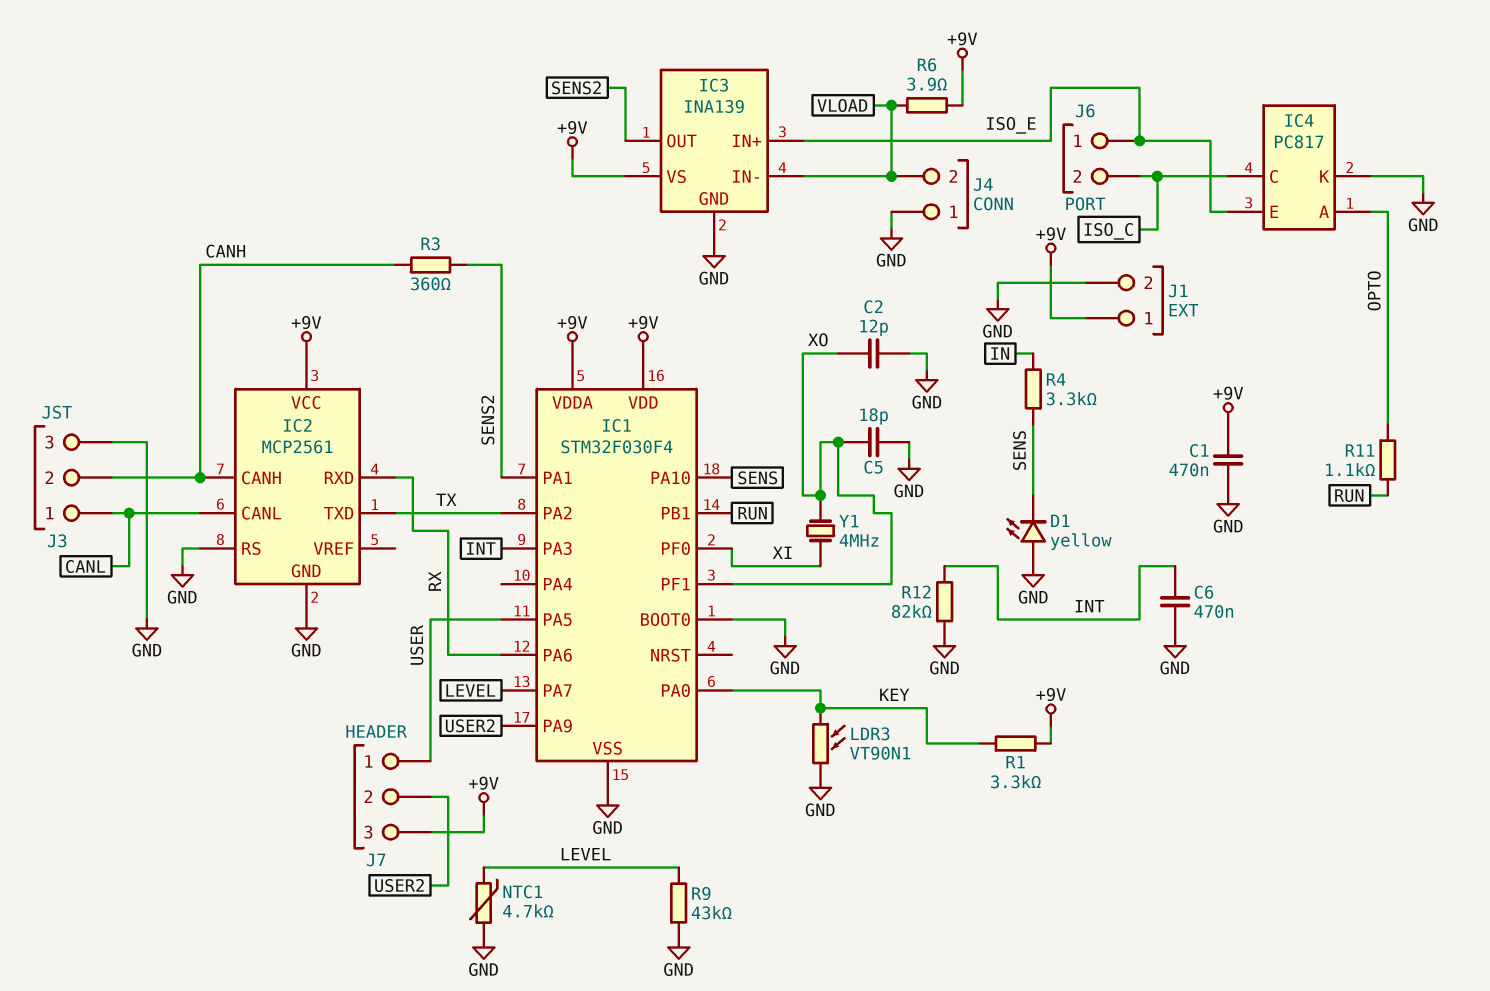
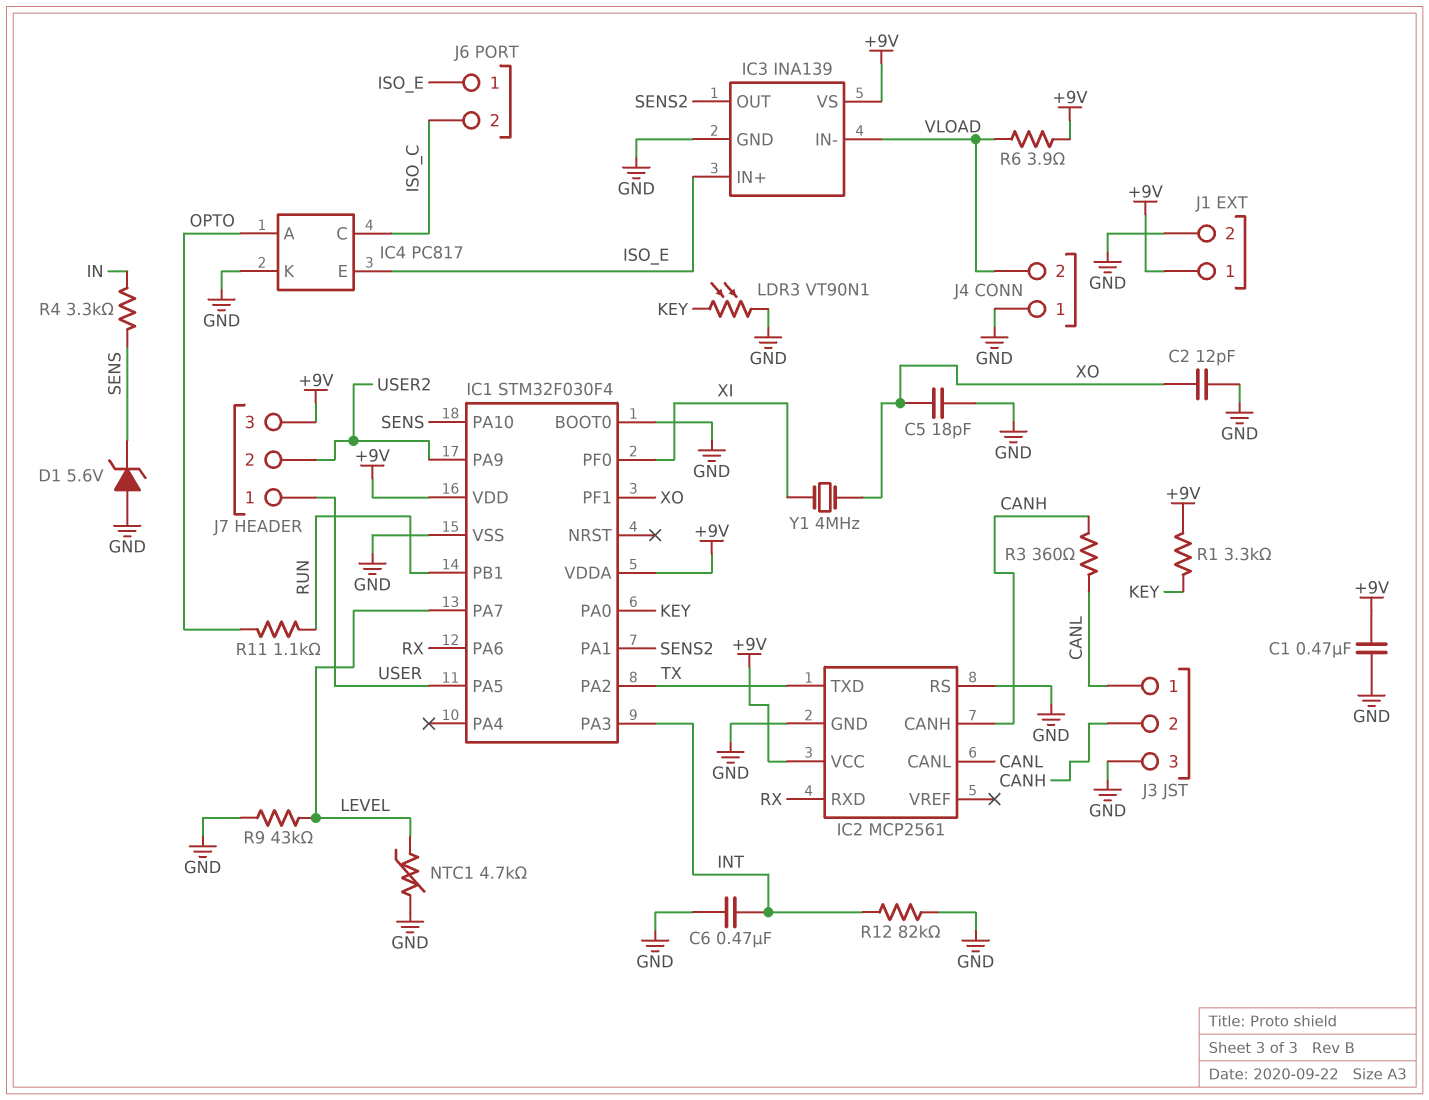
D1: LED yellow (A GND, K SENS) -> zener 5.6V (A GND, K SENS)
R3: 360 (CANH, SENS2) -> 360 (CANH, CANL)

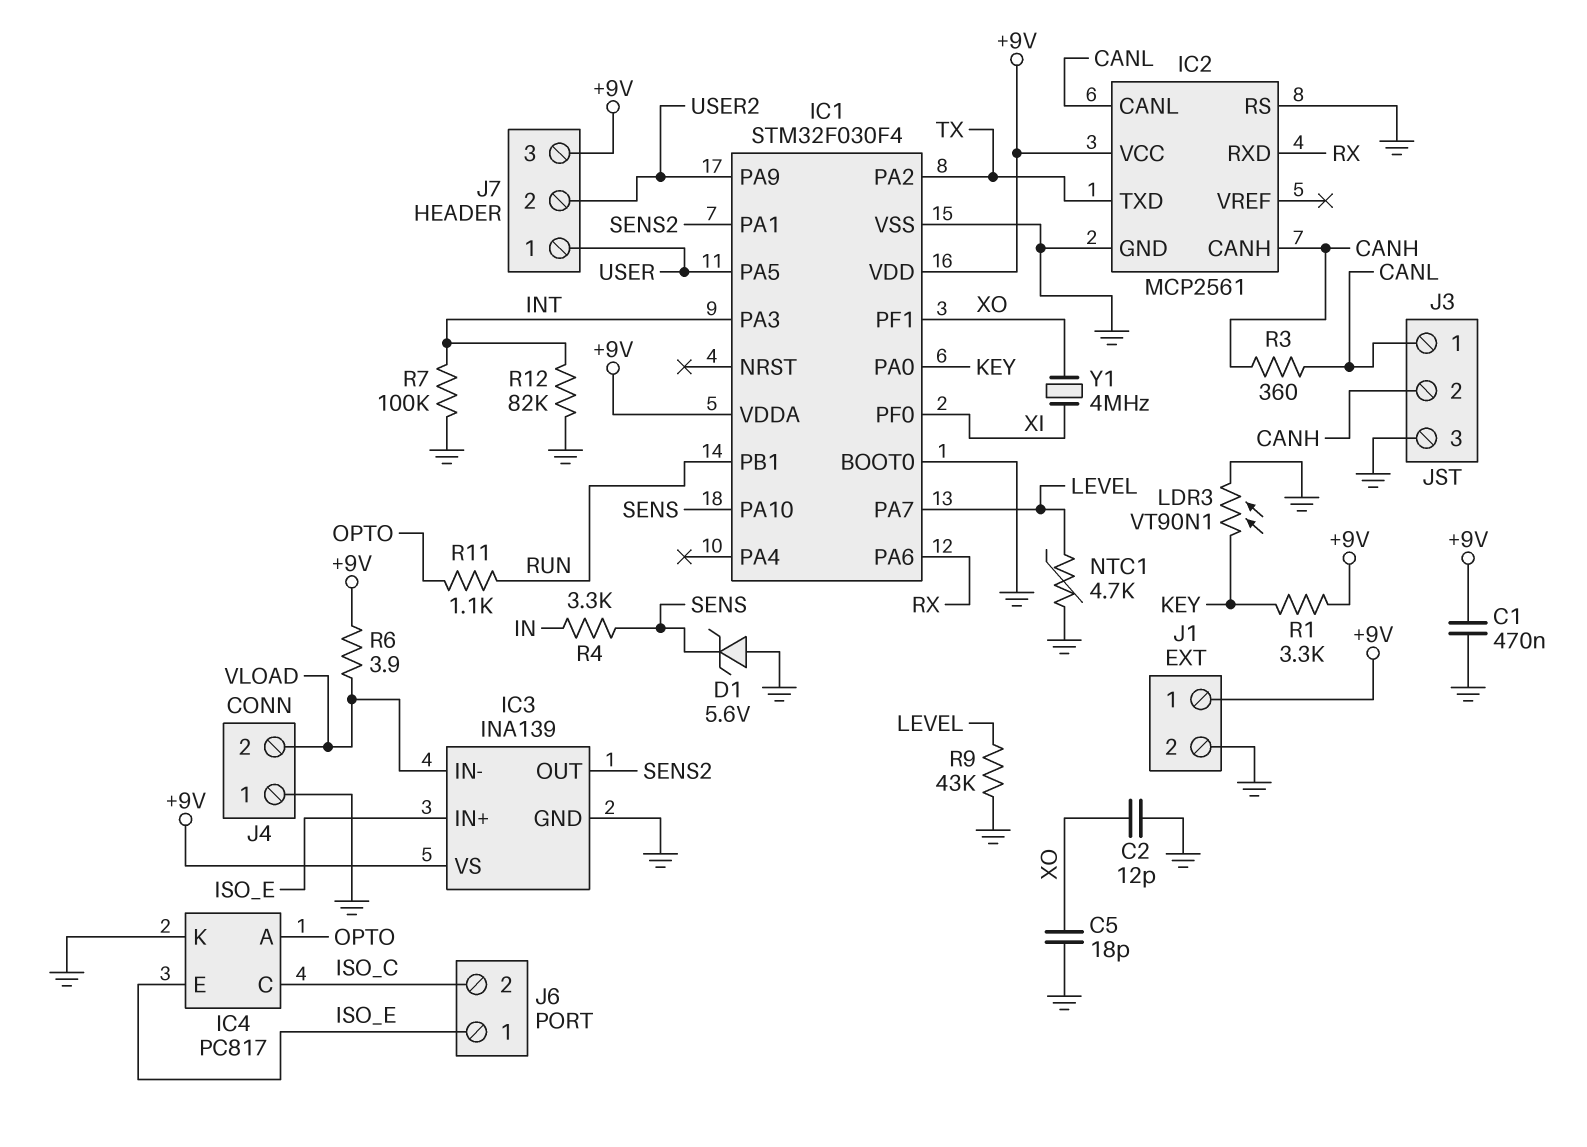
C6: 470nF (GND, INT) -> none
R7: none -> 100k (GND, INT)

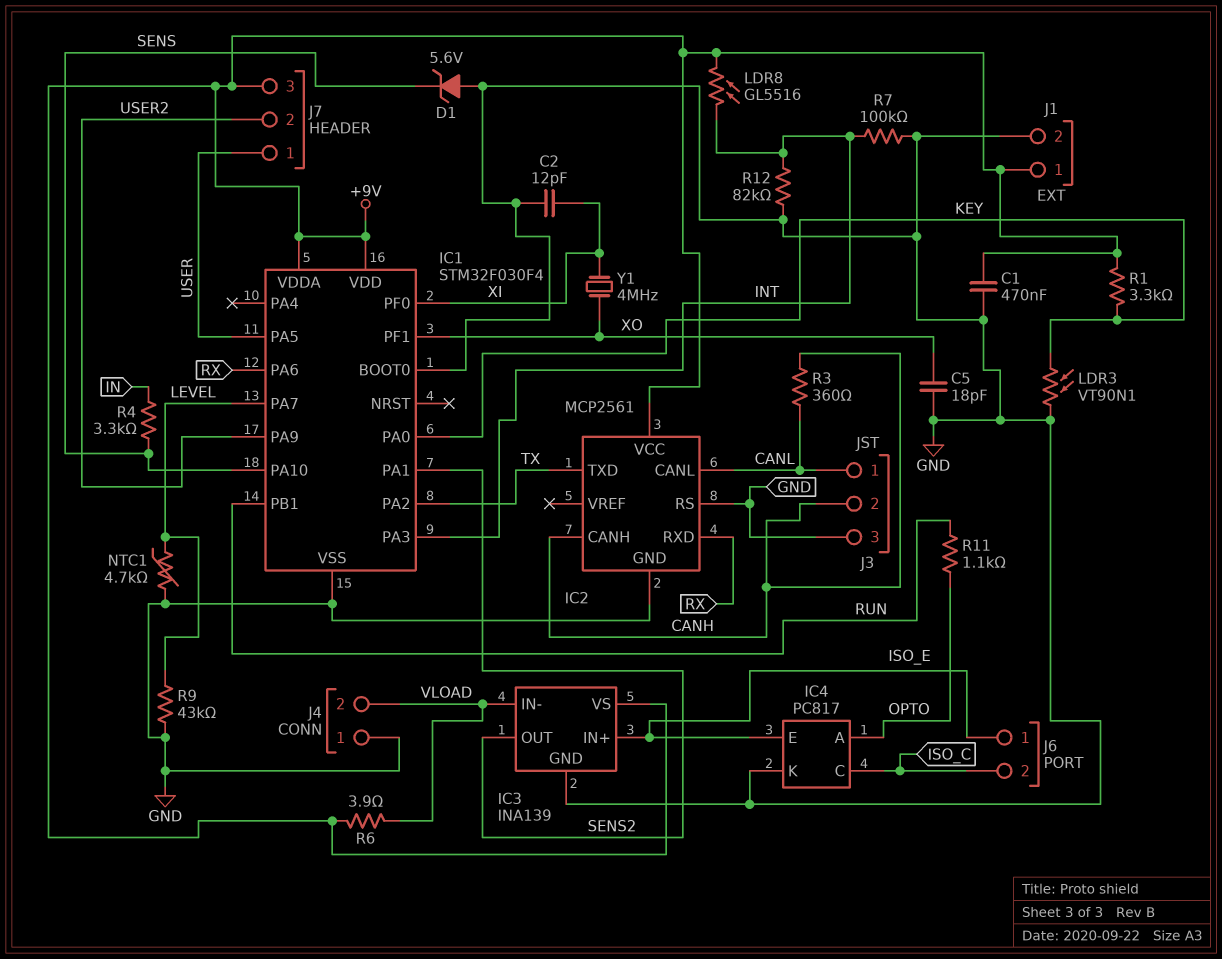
C2: 12pF (GND, XO) -> 12pF (GND, XI)
LDR8: none -> GL5516 (+9V, INT)

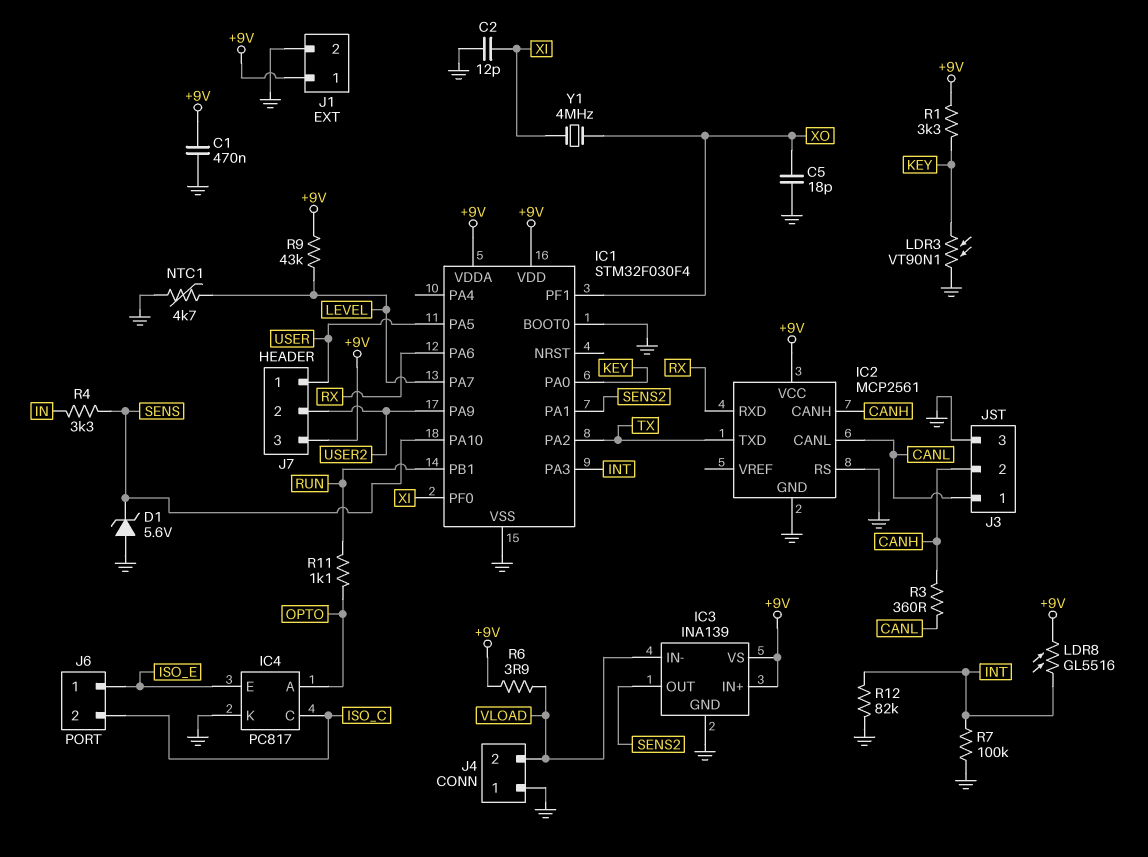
IC3 pin IN+: ISO_E -> +9V
R9: 43k (GND, LEVEL) -> 43k (+9V, LEVEL)

